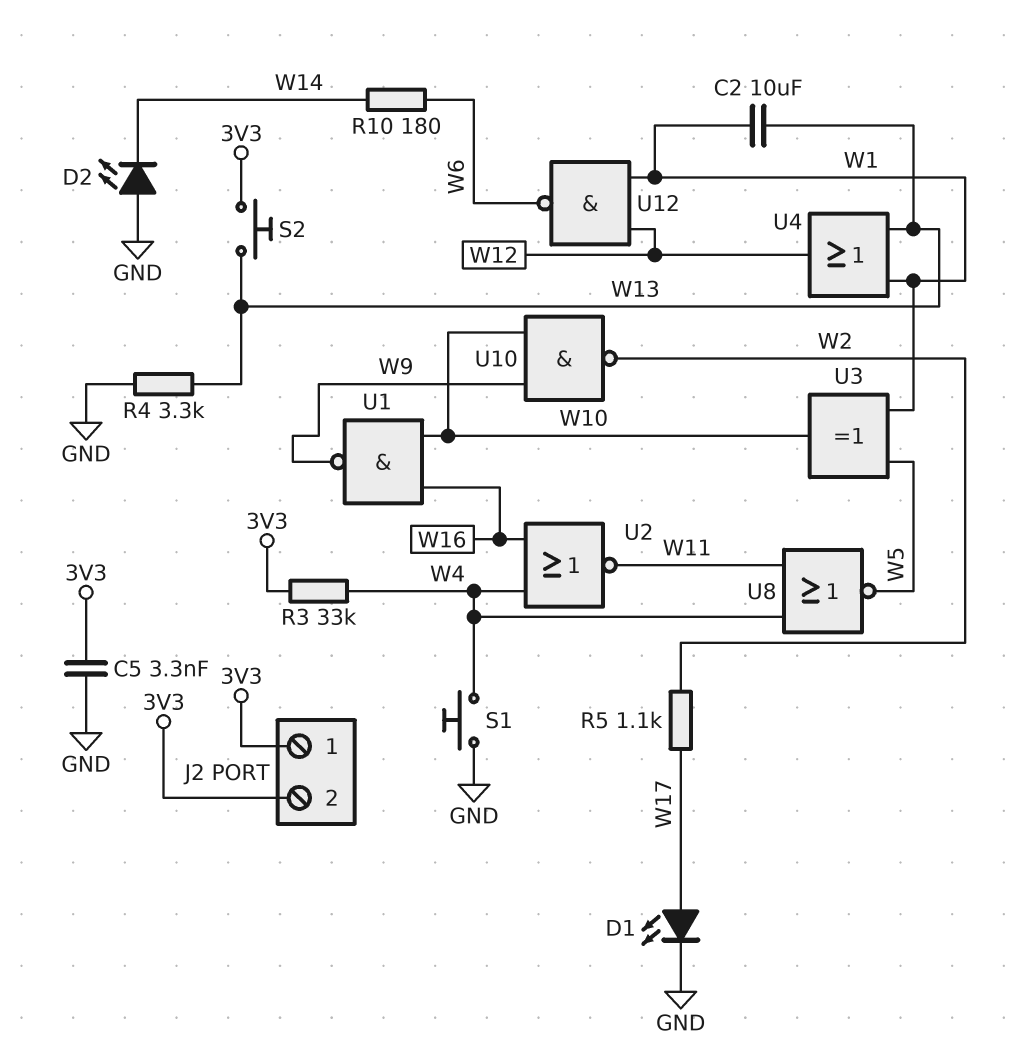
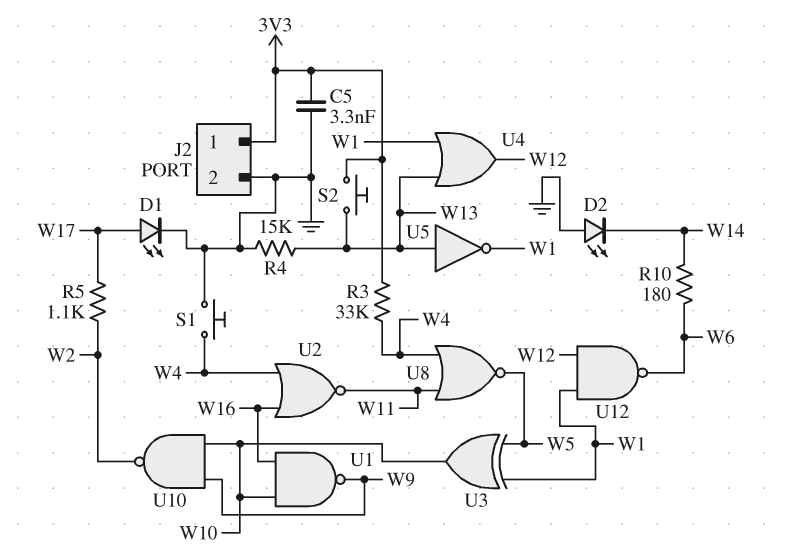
C2: 10uF (W1, W13) -> none
J2 pin 2: 3V3 -> GND
R4: 3.3k (GND, W13) -> 15k (GND, W13)
U5: none -> NOT (in W13, out W1)

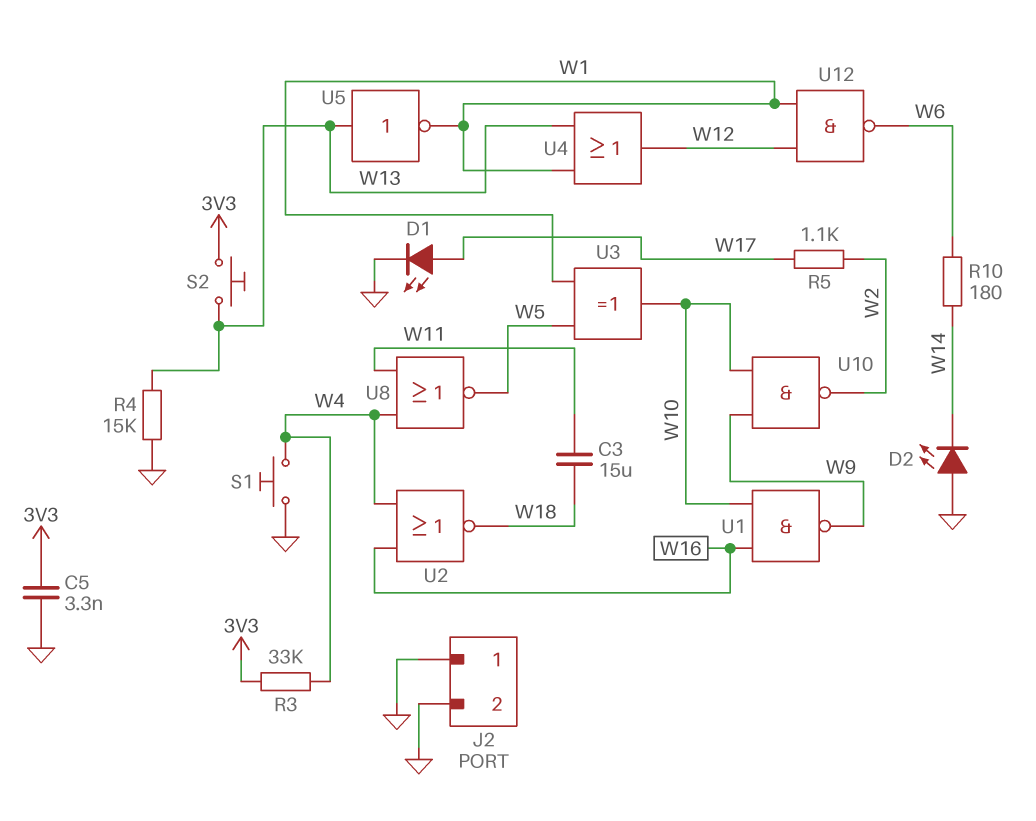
C3: none -> 15uF (W11, W18)
J2 pin 1: 3V3 -> GND
U2: NOR (in W4, in W16, out W11) -> NOR (in W4, in W16, out W18)

